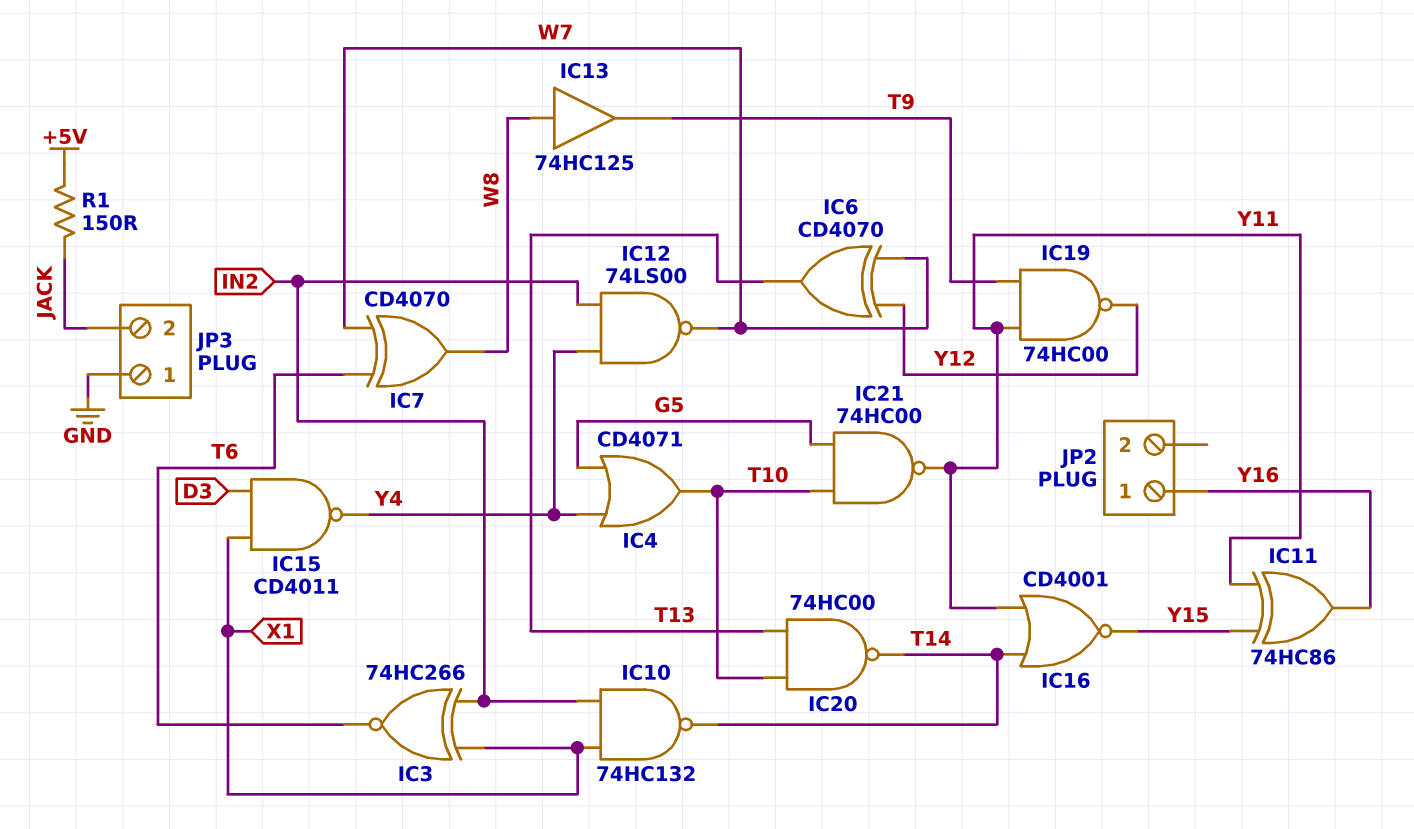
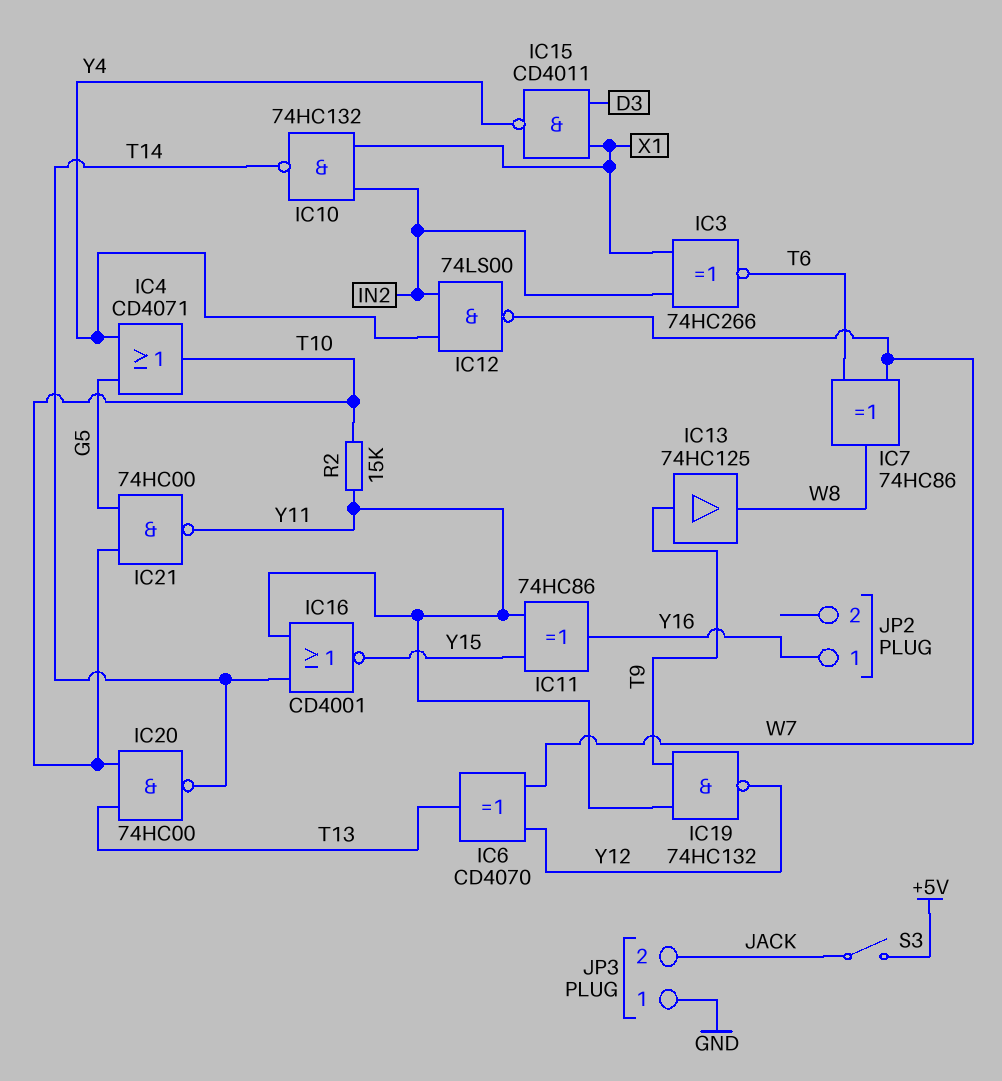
IC7: XOR CD4070 (in T6, in W7, out W8) -> XOR 74HC86 (in T6, in W7, out W8)
IC13: buffer 74HC125 (in W8, out T9) -> buffer 74HC125 (in T9, out W8)
IC19: NAND 74HC00 (in T9, in Y11, out Y12) -> NAND 74HC132 (in T9, in Y11, out Y12)
R1: 150 (+5V, JACK) -> none
R2: none -> 15k (T10, Y11)
S3: none -> switch (+5V, JACK)

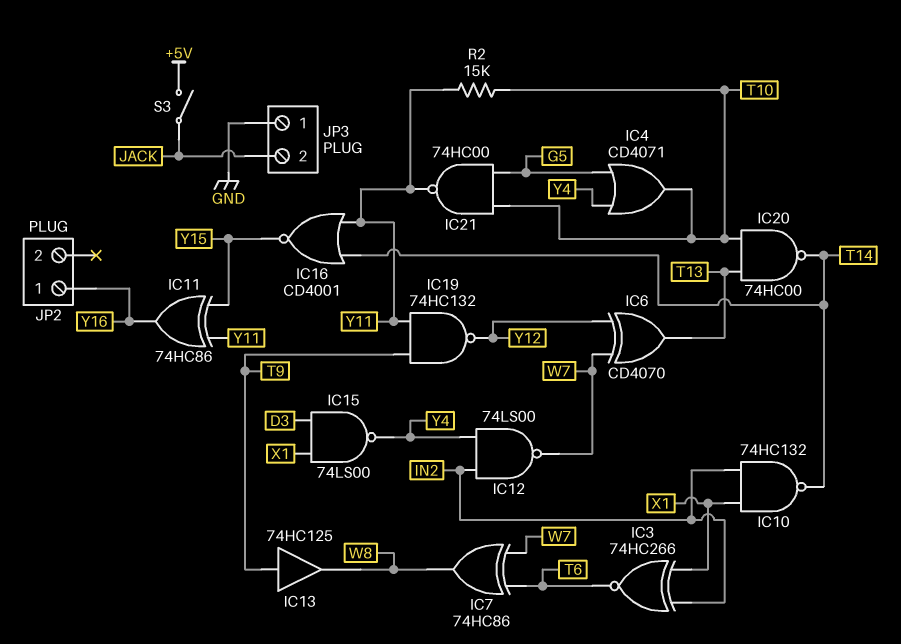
IC15: NAND CD4011 (in D3, in X1, out Y4) -> NAND 74LS00 (in D3, in X1, out Y4)

